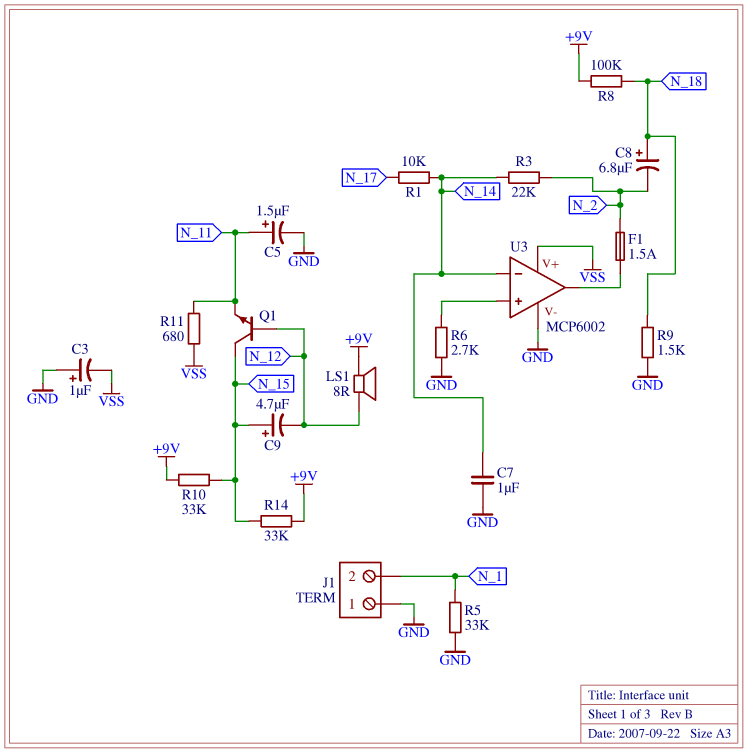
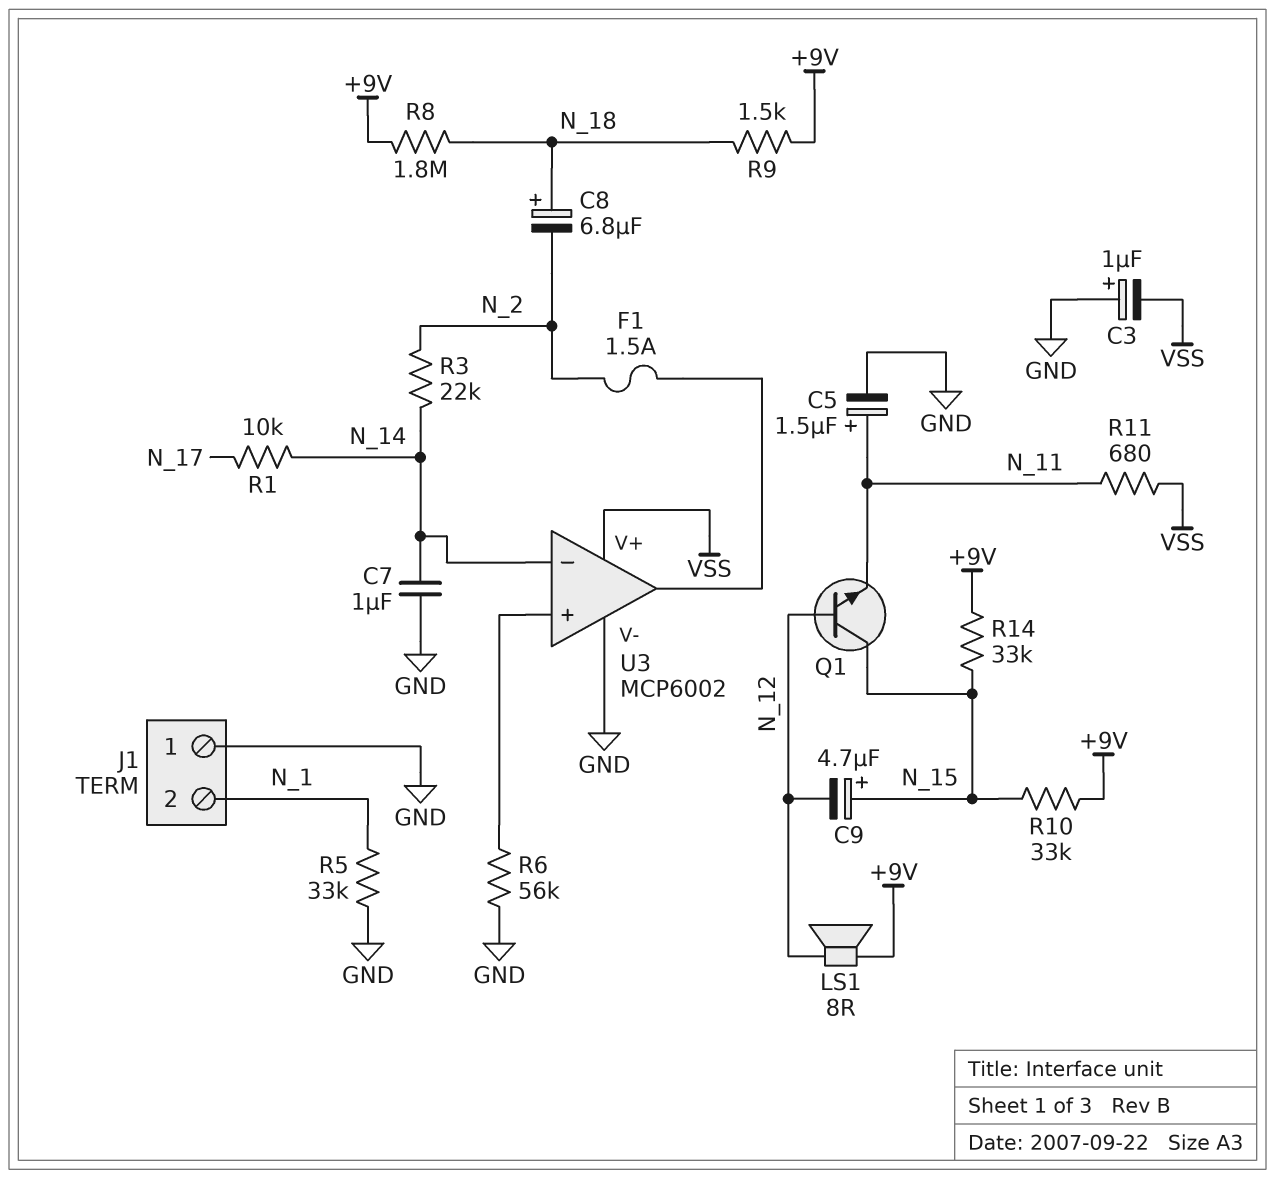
R6: 2.7k (GND, U3/in+) -> 56k (GND, U3/in+)
R8: 100k (+9V, N_18) -> 1.8M (+9V, N_18)
R9: 1.5k (GND, N_18) -> 1.5k (+9V, N_18)

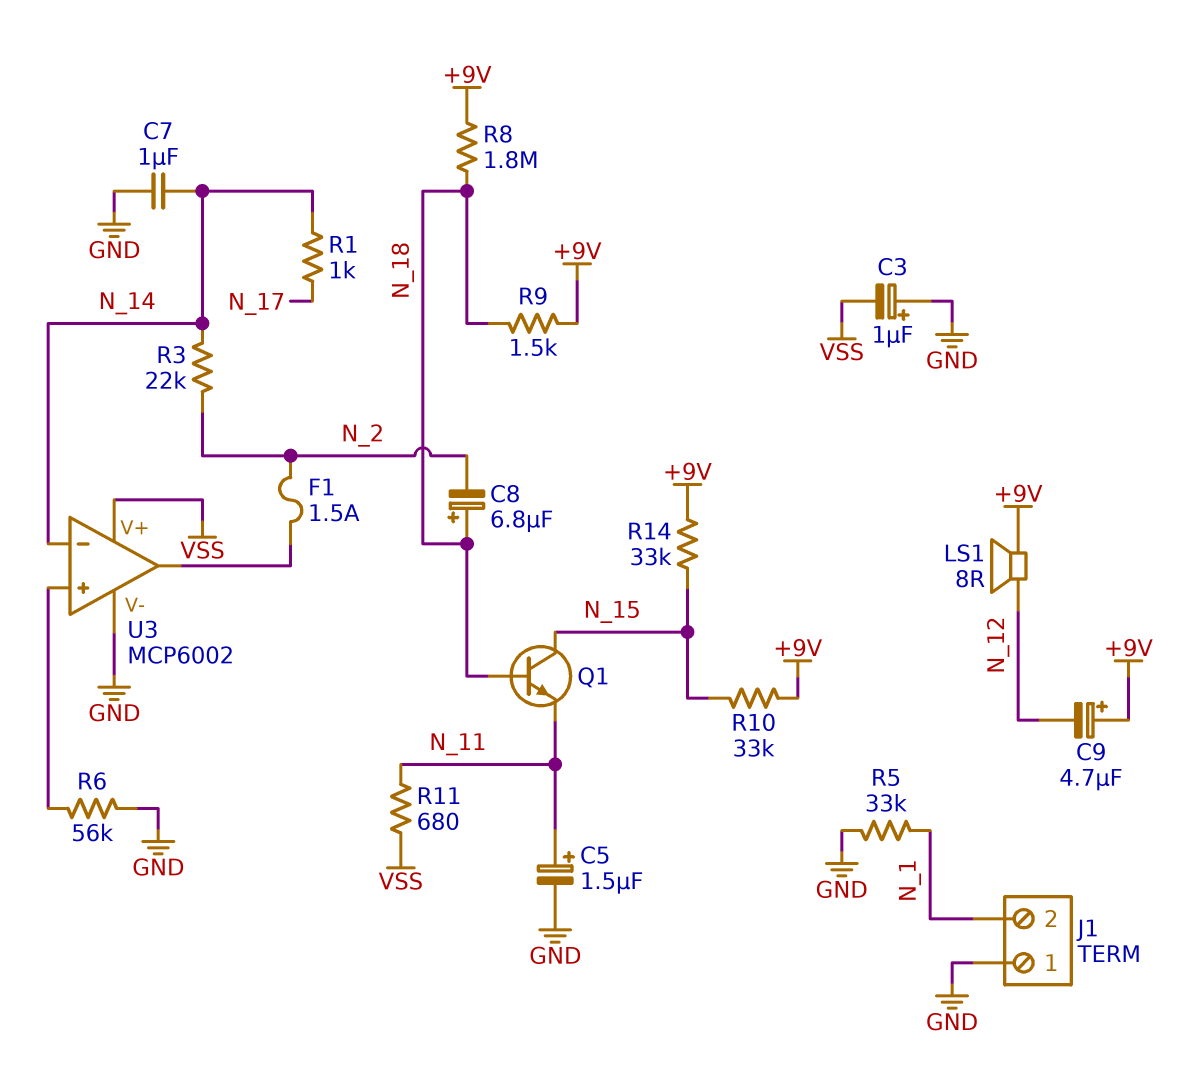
C9: 4.7uF (plus N_15, minus N_12) -> 4.7uF (plus +9V, minus N_12)
Q1: NPN (B N_12, C N_15, E N_11) -> NPN (B N_18, C N_15, E N_11)
R1: 10k (N_14, N_17) -> 1k (N_14, N_17)

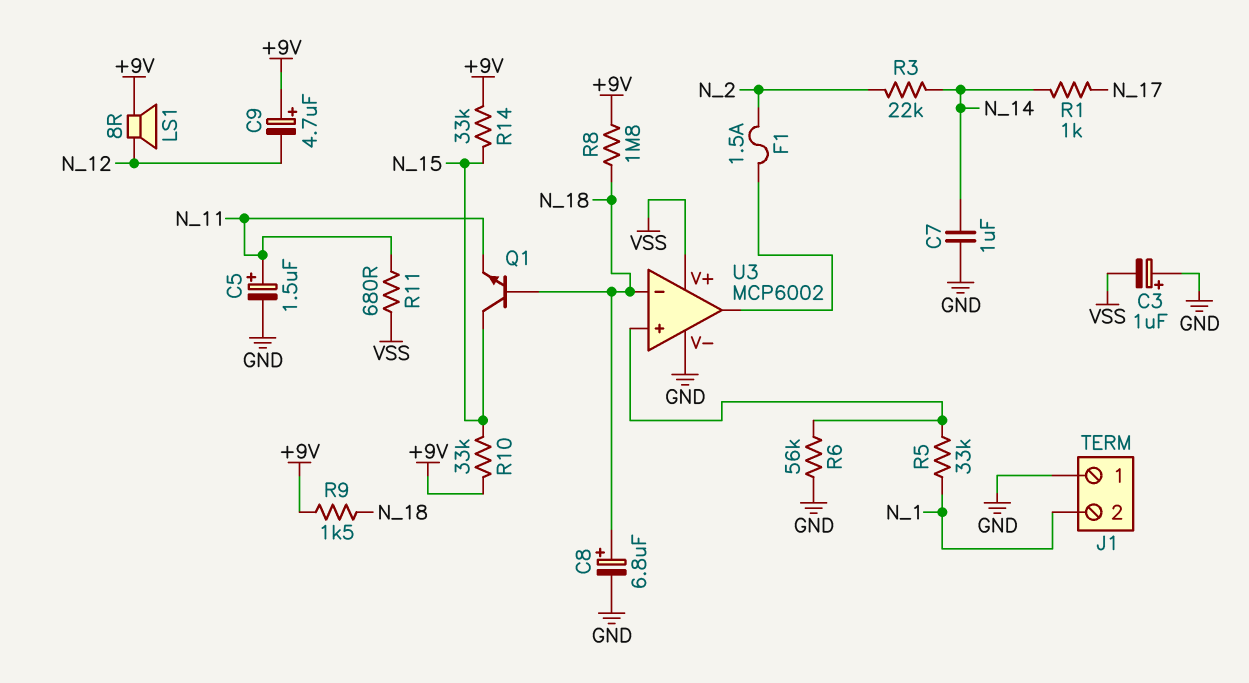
C8: 6.8uF (plus N_18, minus N_2) -> 6.8uF (plus N_18, minus GND)
R5: 33k (GND, N_1) -> 33k (N_1, U3/in+)
U3 pin in-: N_14 -> N_18

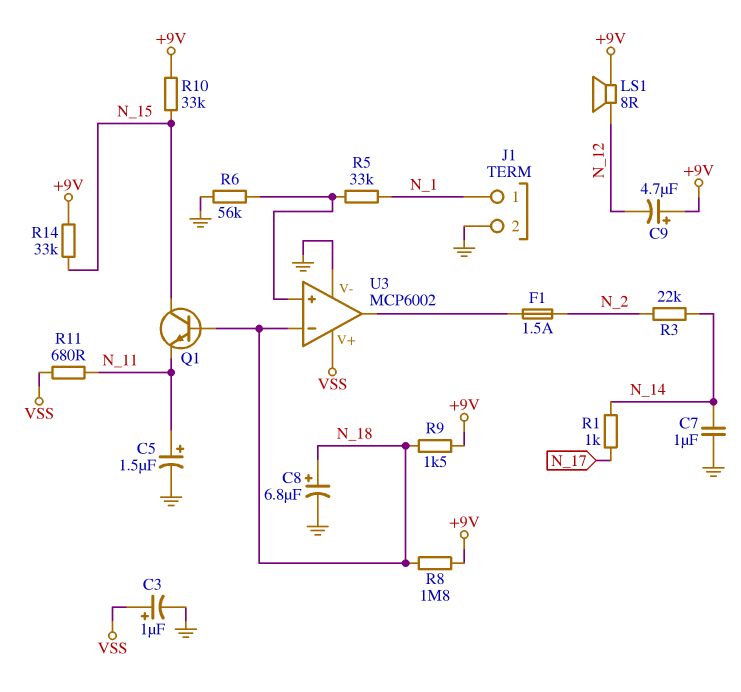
C3: 1uF (plus GND, minus VSS) -> 1uF (plus VSS, minus GND)
J1 pin 1: GND -> N_1
J1 pin 2: N_1 -> GND

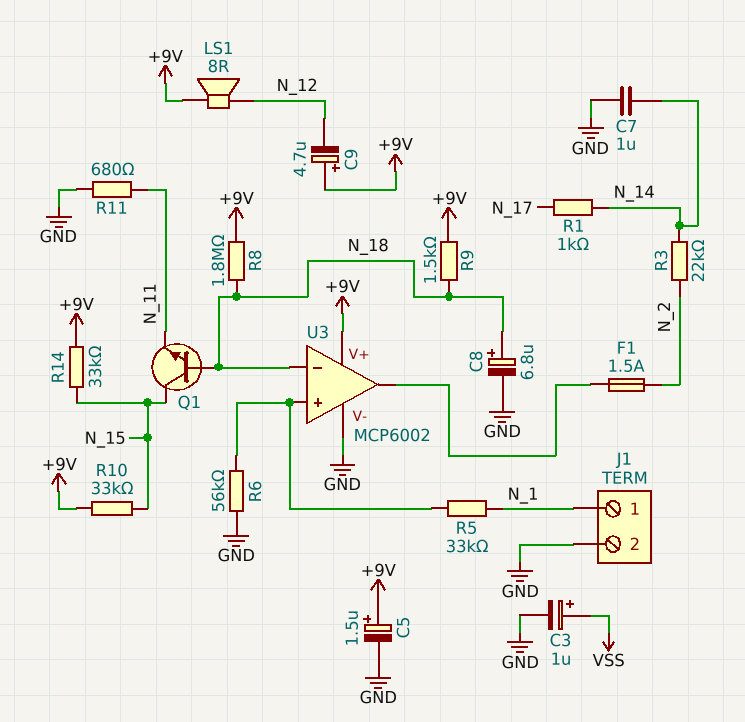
C5: 1.5uF (plus N_11, minus GND) -> 1.5uF (plus +9V, minus GND)
R11: 680 (N_11, VSS) -> 680 (GND, N_11)
U3 pin V+: VSS -> +9V

